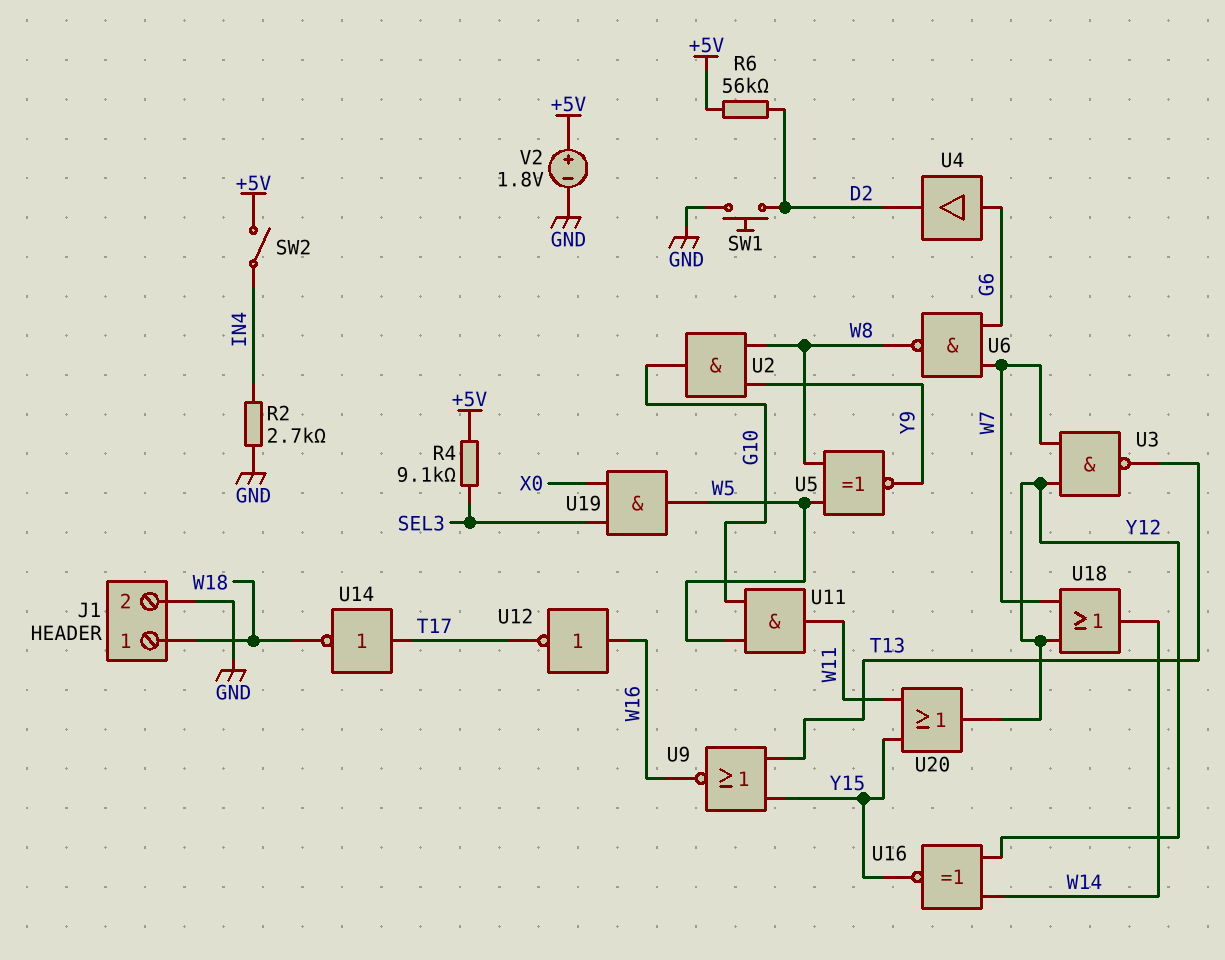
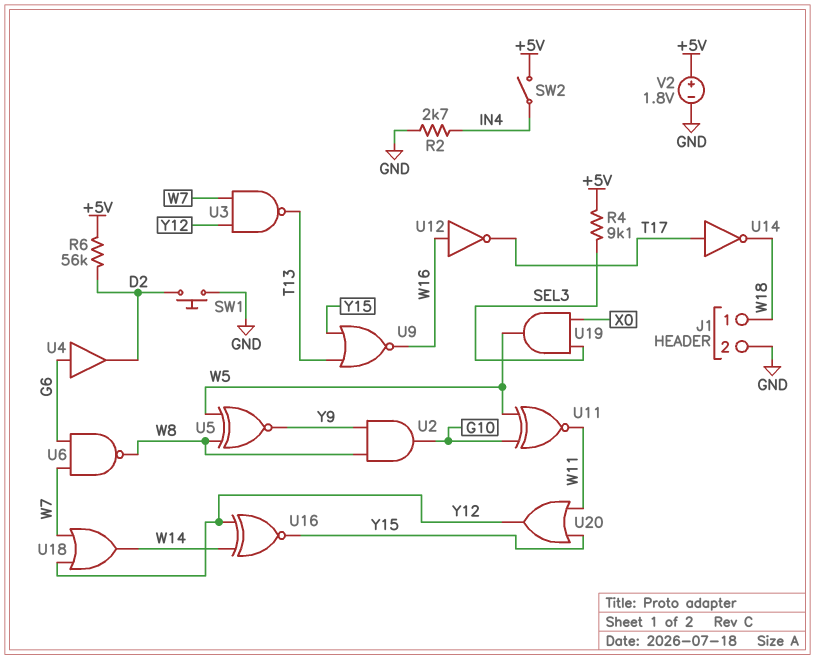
U11: AND (in G10, in W5, out W11) -> XNOR (in G10, in W5, out W11)

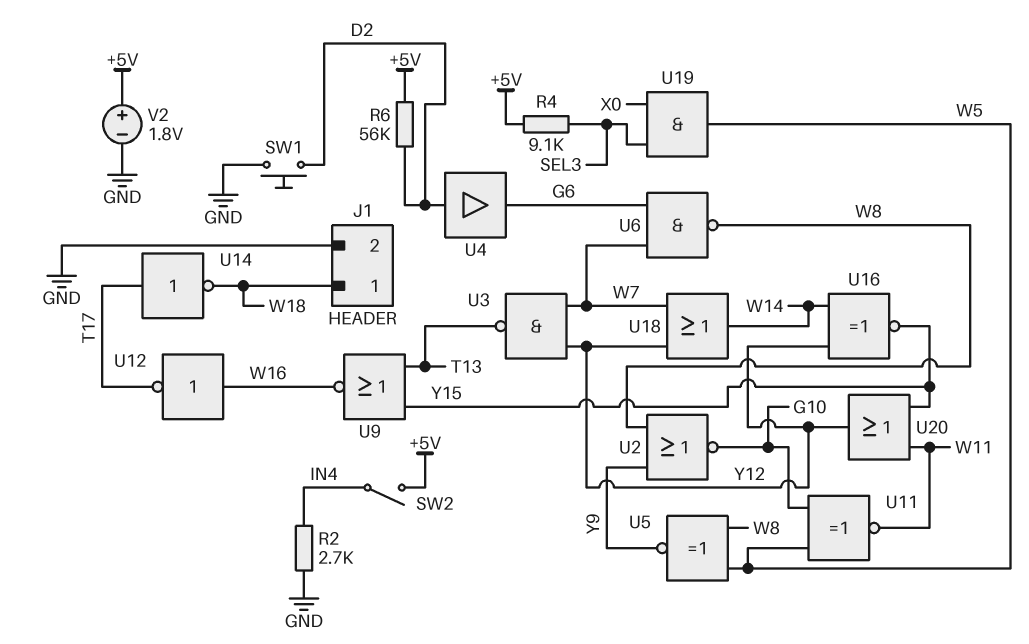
U2: AND (in W8, in Y9, out G10) -> NOR (in W8, in Y9, out G10)
U4: buffer (in G6, out D2) -> buffer (in D2, out G6)

